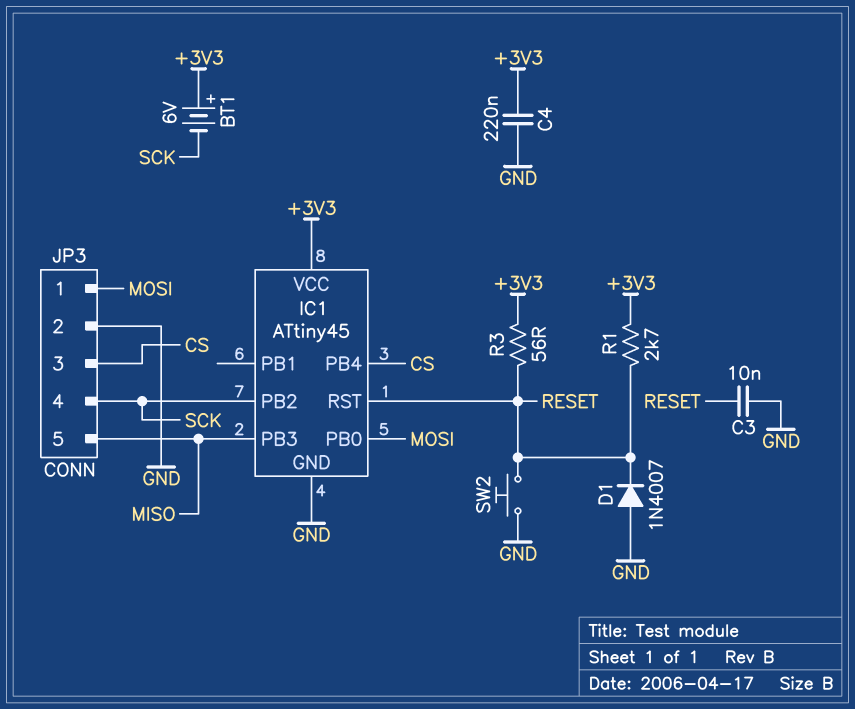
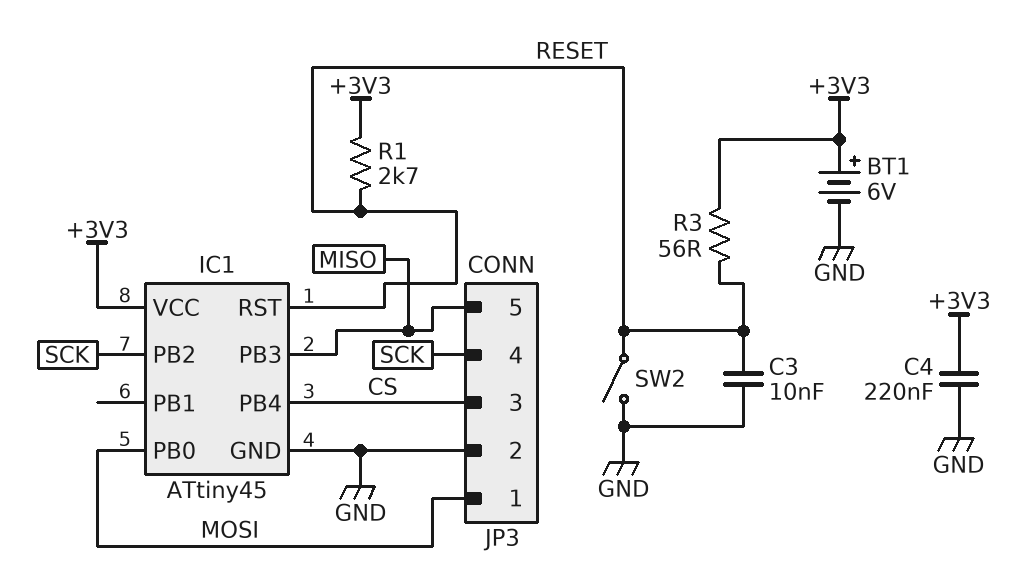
BT1: 6V (plus +3V3, minus SCK) -> 6V (plus +3V3, minus GND)
D1: diode 1N4007 (A GND, K RESET) -> none
SW2: button (GND, RESET) -> switch (GND, RESET)

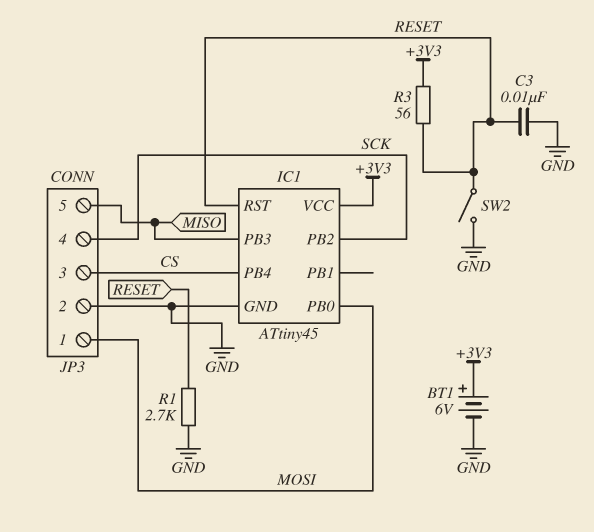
C4: 220nF (+3V3, GND) -> none
R1: 2.7k (+3V3, RESET) -> 2.7k (GND, RESET)

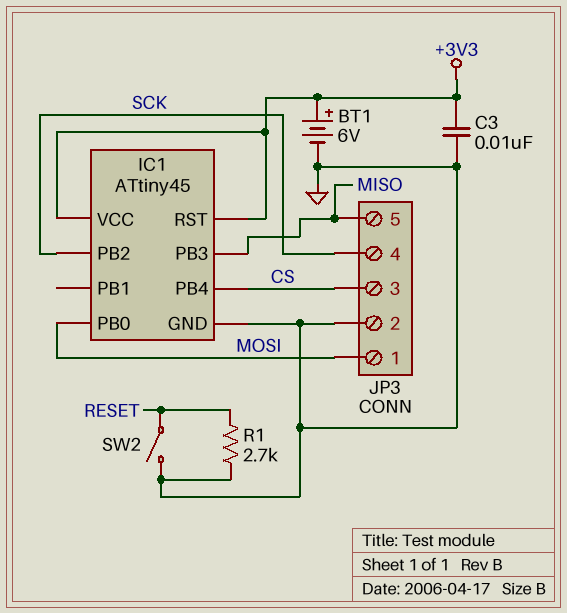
C3: 10nF (GND, RESET) -> 10nF (+3V3, GND)
IC1 pin RST: RESET -> +3V3
R3: 56 (+3V3, RESET) -> none

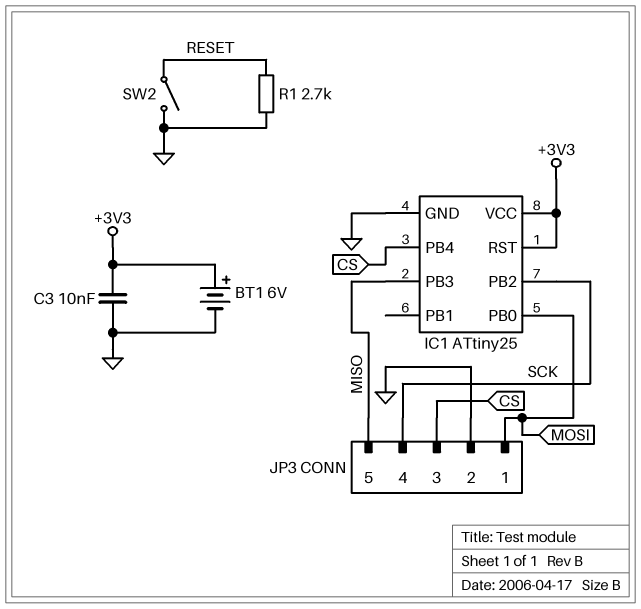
IC1: ATtiny45 -> ATtiny25

